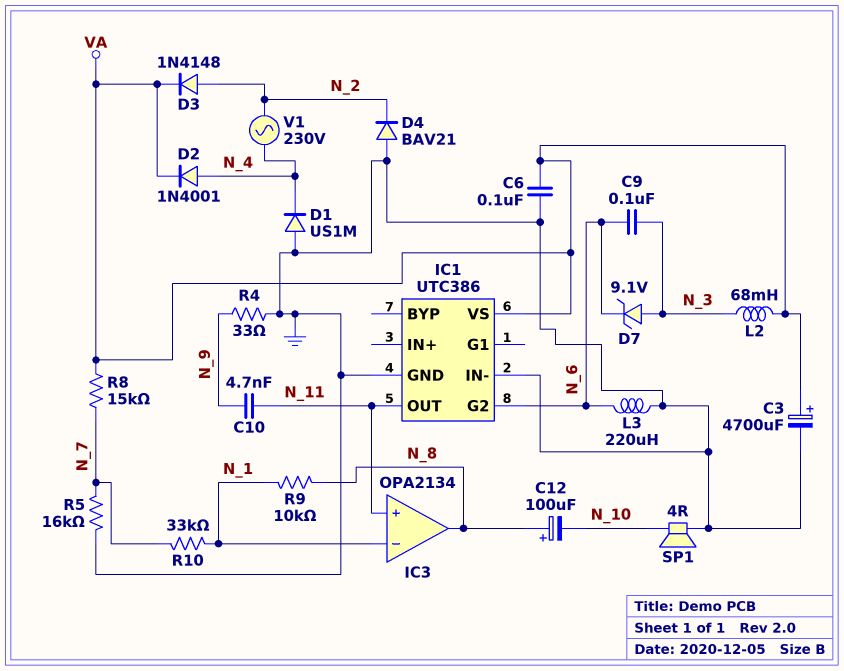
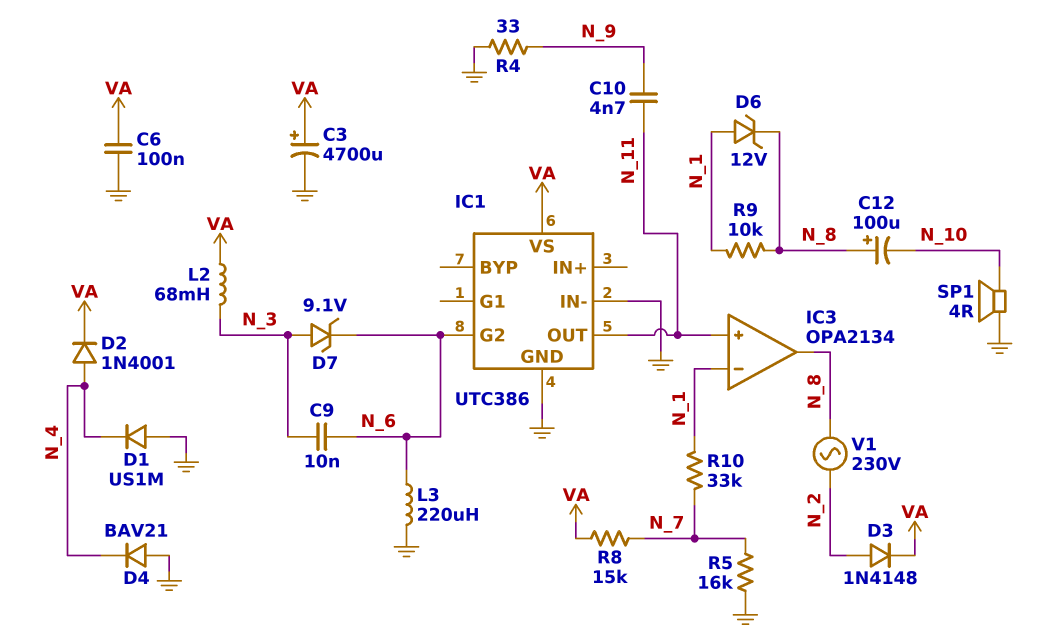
C9: 100nF (N_3, N_6) -> 10nF (N_3, N_6)
D4: diode BAV21 (A GND, K N_2) -> diode BAV21 (A GND, K N_4)
D6: none -> zener 12V (A N_1, K N_8)
V1: AC 230V (N_2, N_4) -> AC 230V (N_2, N_8)

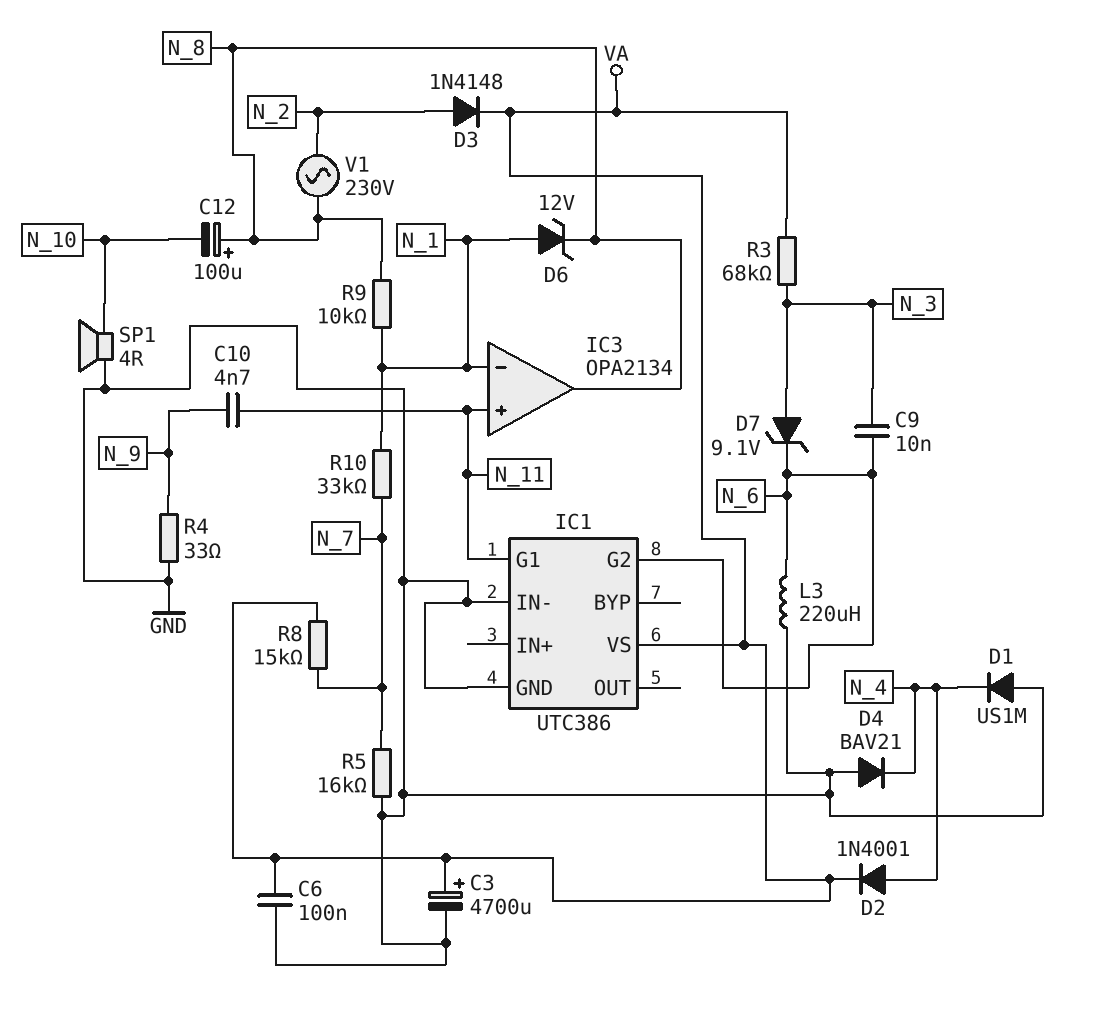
IC1 pin G1: none -> N_11
IC1 pin OUT: N_11 -> none
L2: 68mH (N_3, VA) -> none
R3: none -> 68k (N_3, VA)

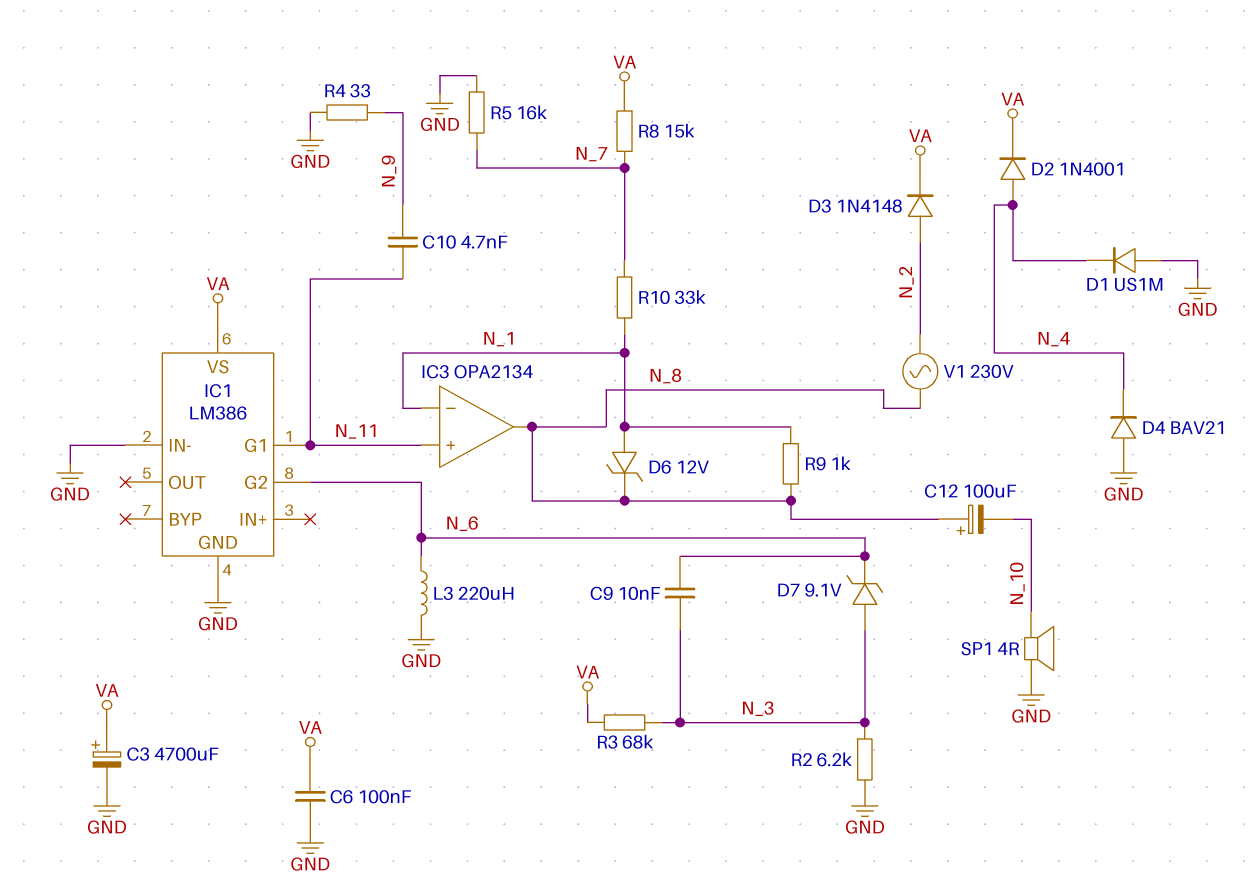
IC1: UTC386 -> LM386
R2: none -> 6.2k (GND, N_3)
R9: 10k (N_1, N_8) -> 1k (N_1, N_8)

